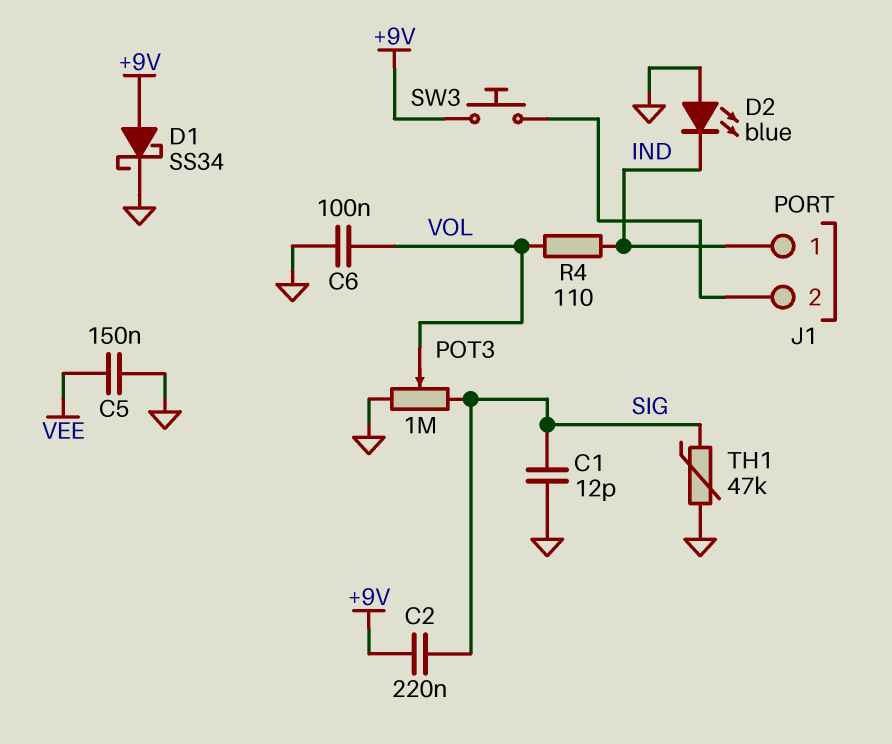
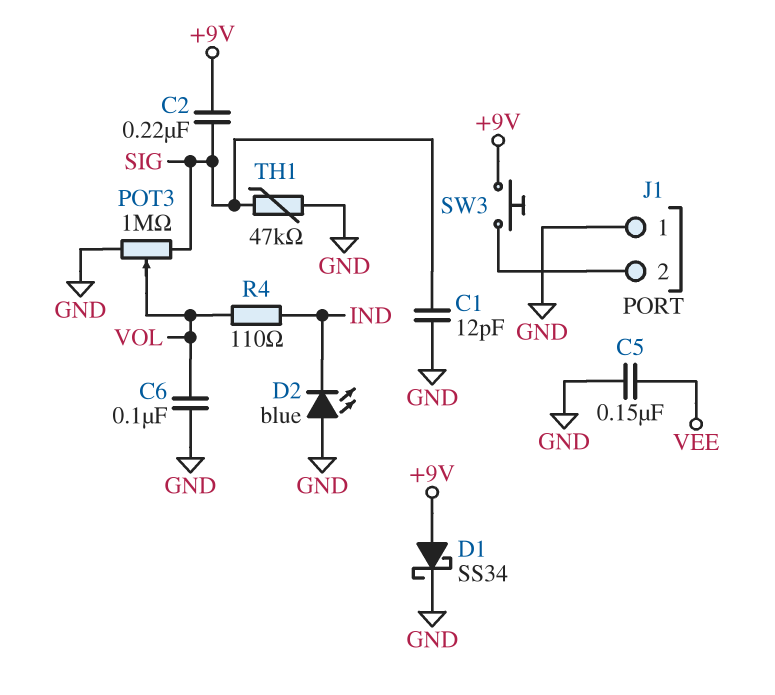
J1 pin 1: IND -> GND

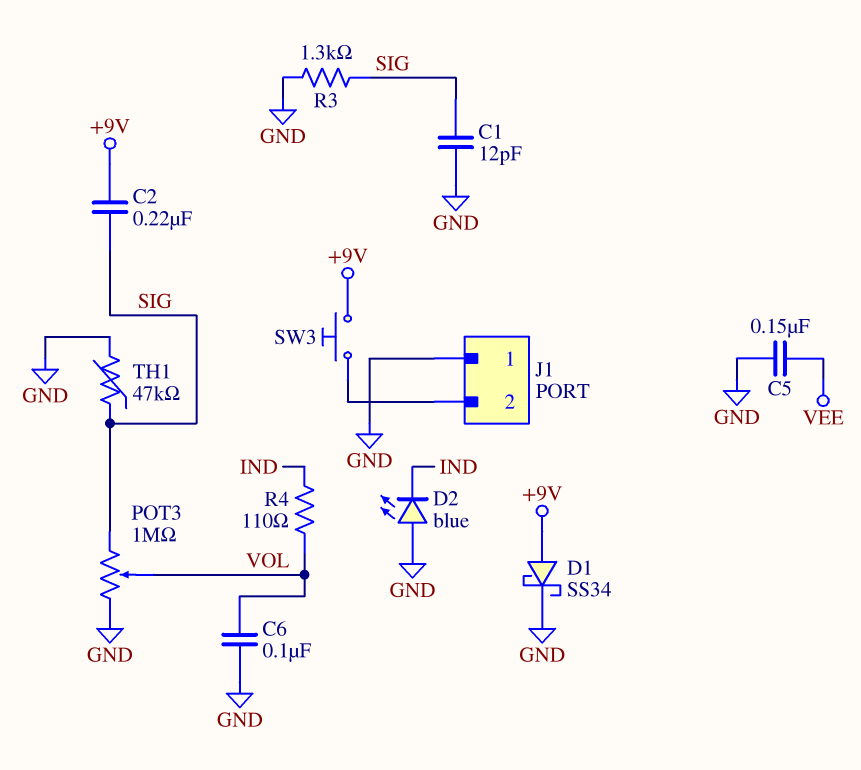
R3: none -> 1.3k (GND, SIG)

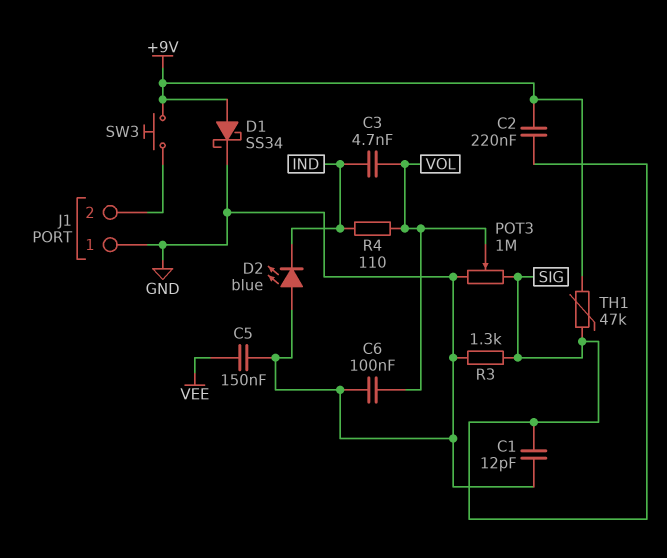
C3: none -> 4.7nF (IND, VOL)
TH1: 47k (GND, SIG) -> 47k (+9V, SIG)

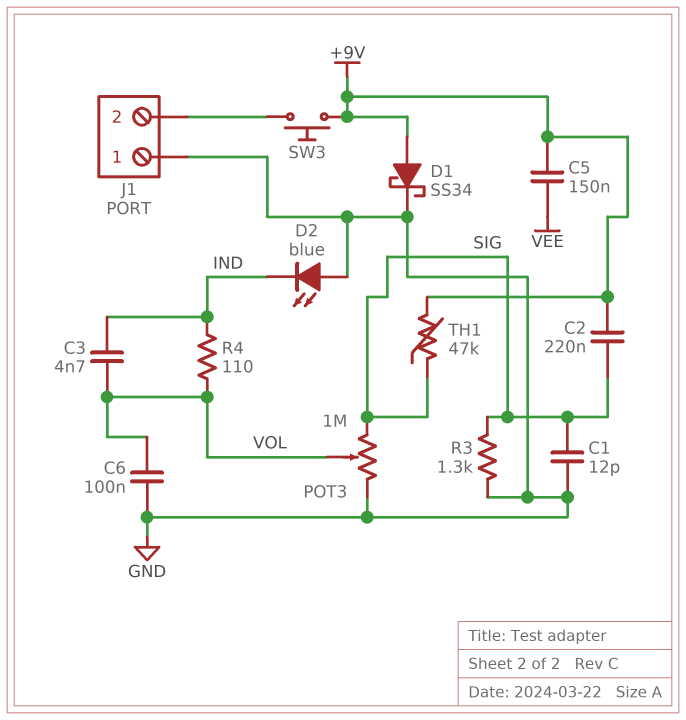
C5: 150nF (GND, VEE) -> 150nF (+9V, VEE)

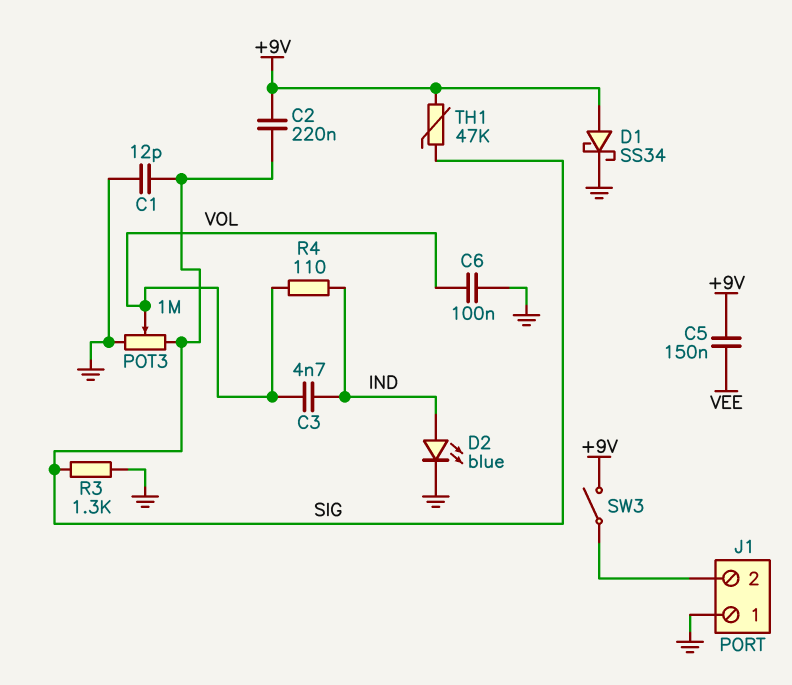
D2: LED blue (A GND, K IND) -> LED blue (A IND, K GND)
SW3: button (+9V, J1/2) -> switch (+9V, J1/2)

